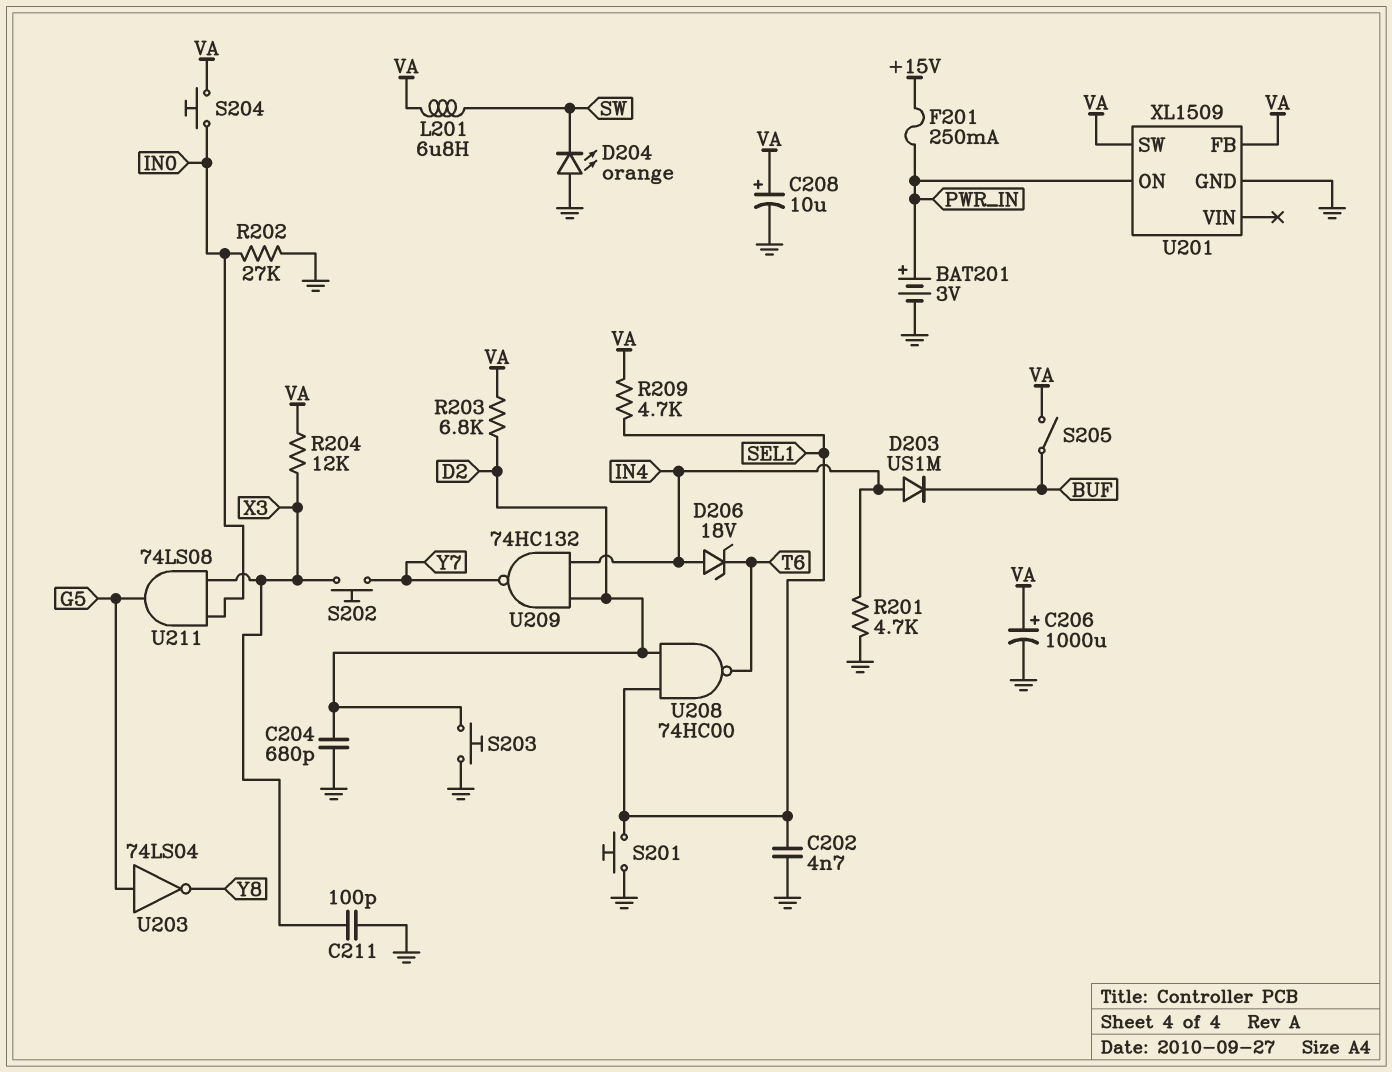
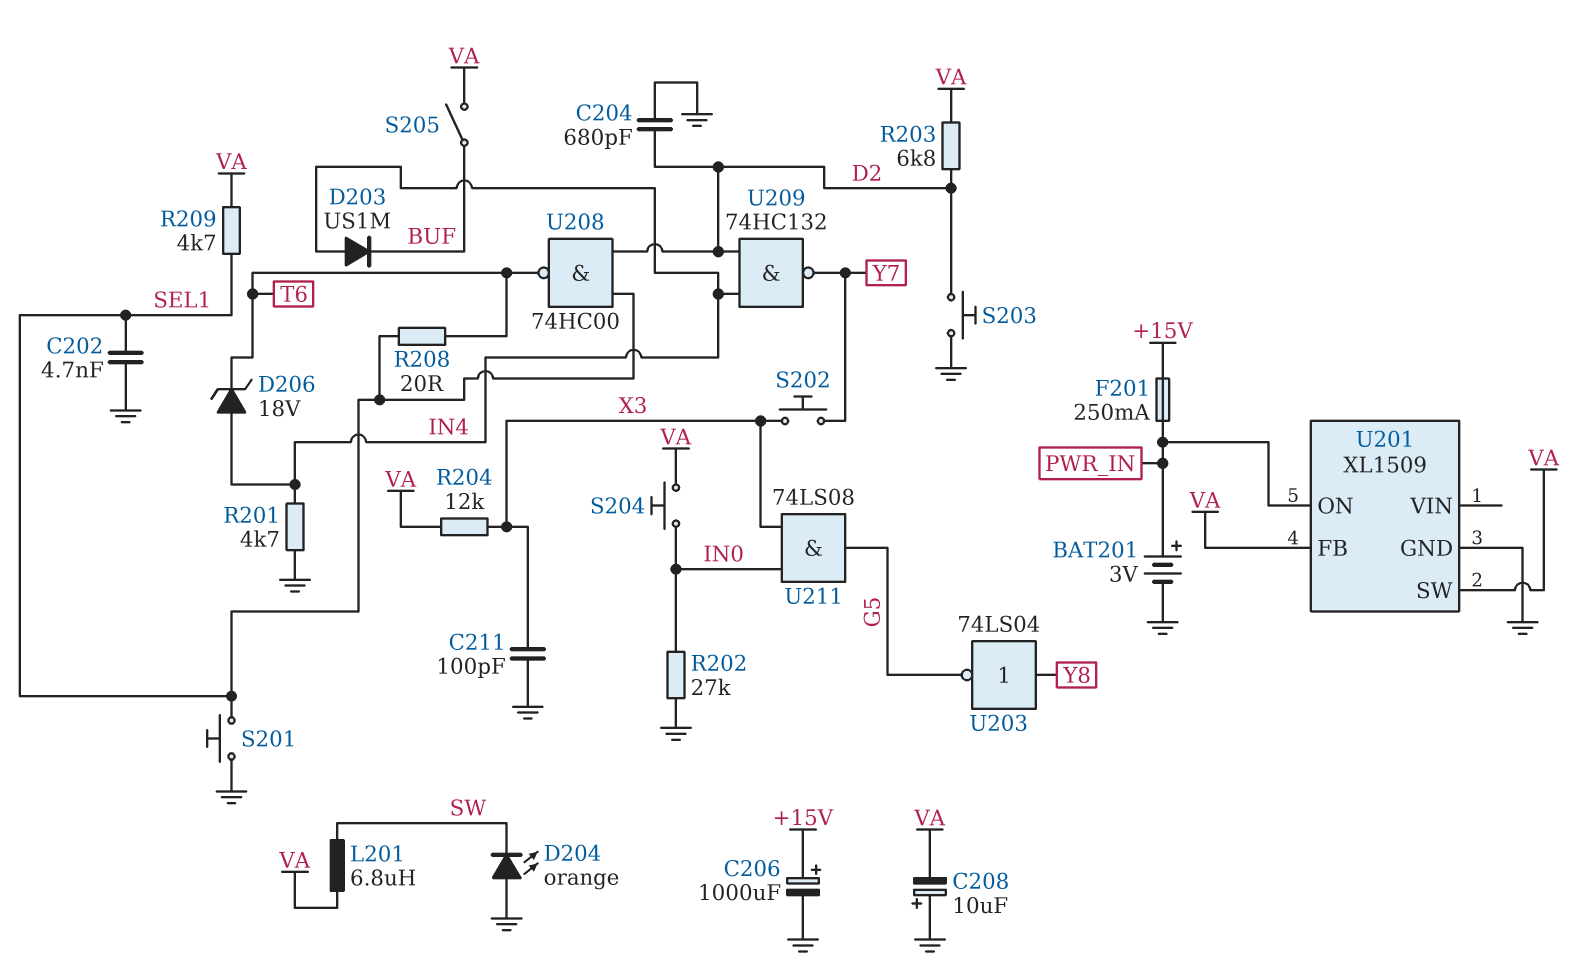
C206: 1000uF (plus VA, minus GND) -> 1000uF (plus +15V, minus GND)
C208: 10uF (plus VA, minus GND) -> 10uF (plus GND, minus VA)
R208: none -> 20 (SEL1, T6)
U203: NOT 74LS04 (in G5, out Y8) -> NOT 74LS04 (in Y8, out G5)

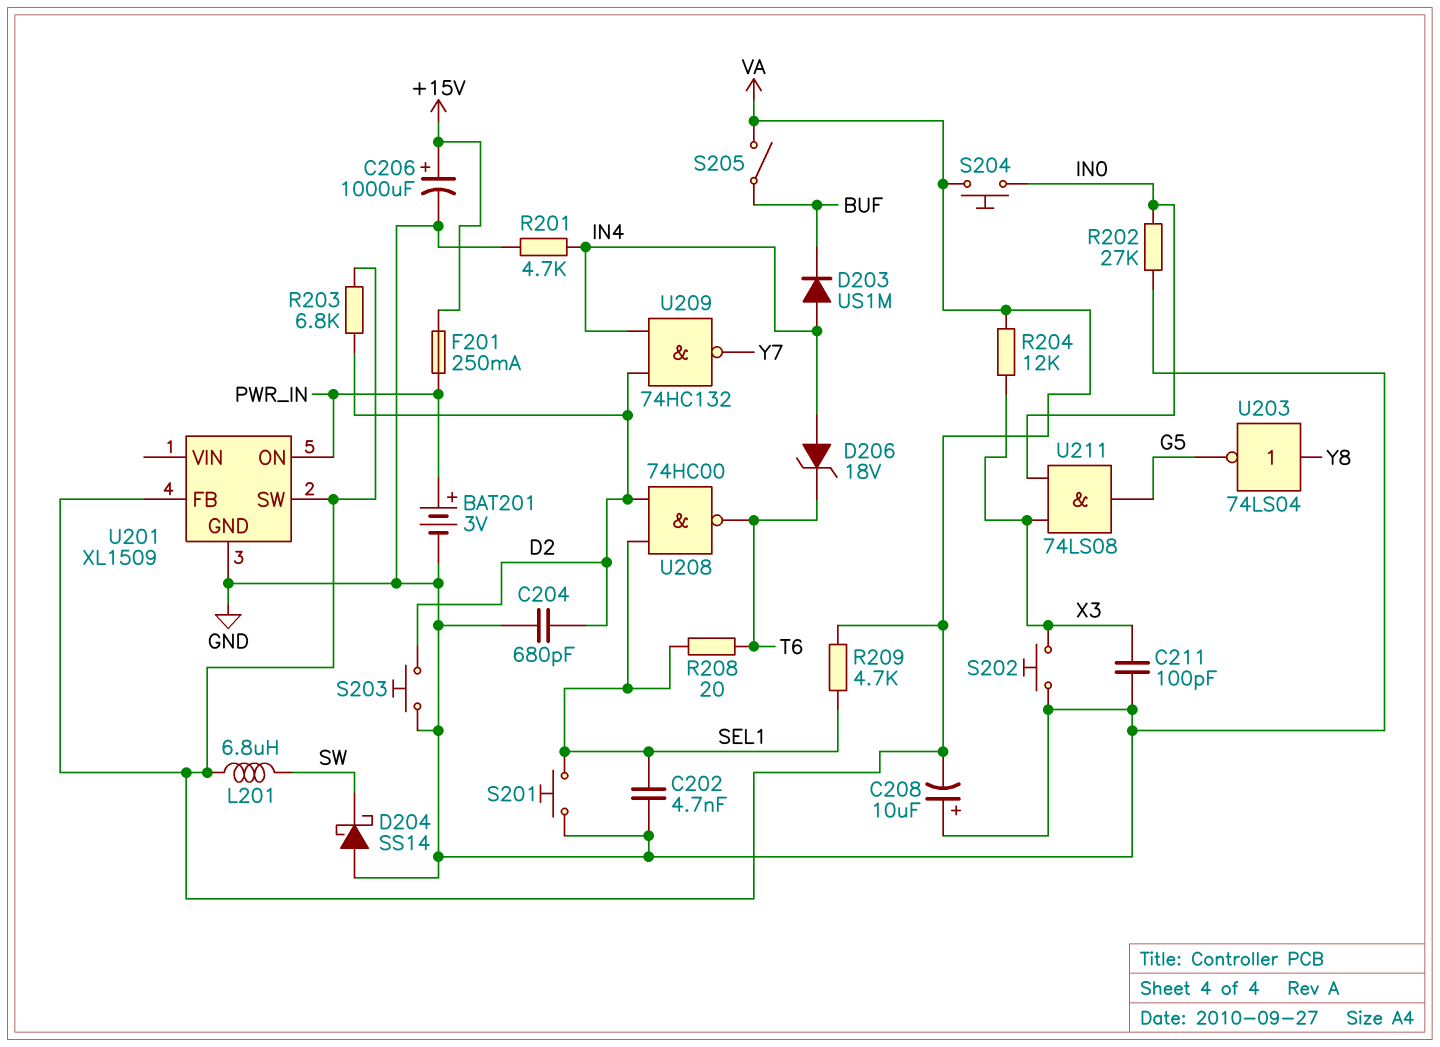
D204: LED orange (A GND, K SW) -> schottky SS14 (A GND, K SW)
S202: button (X3, Y7) -> button (GND, X3)

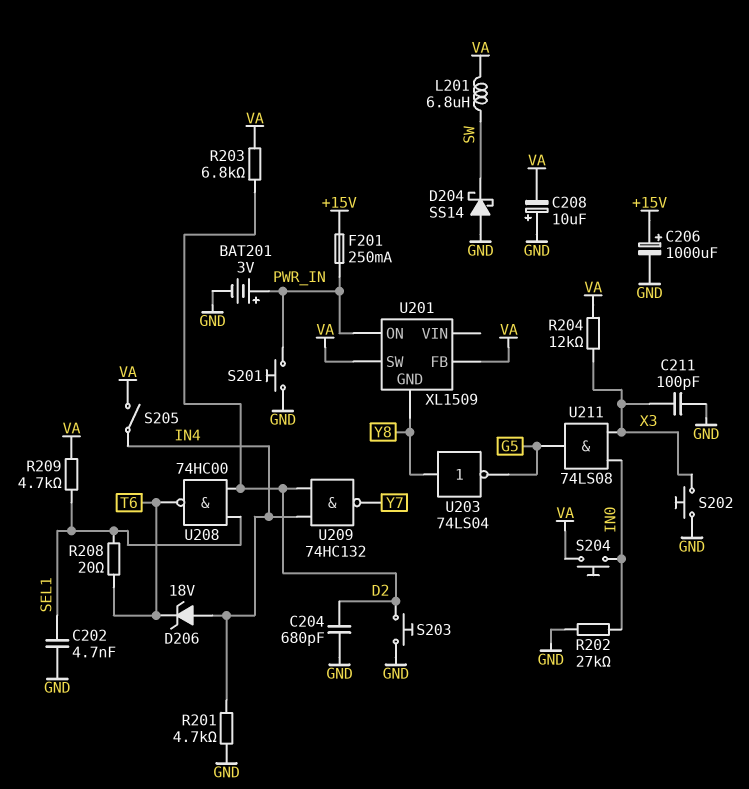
D203: diode US1M (A IN4, K BUF) -> none
S201: button (GND, SEL1) -> button (GND, PWR_IN)
S205: switch (BUF, VA) -> switch (IN4, VA)
U201 pin GND: GND -> Y8

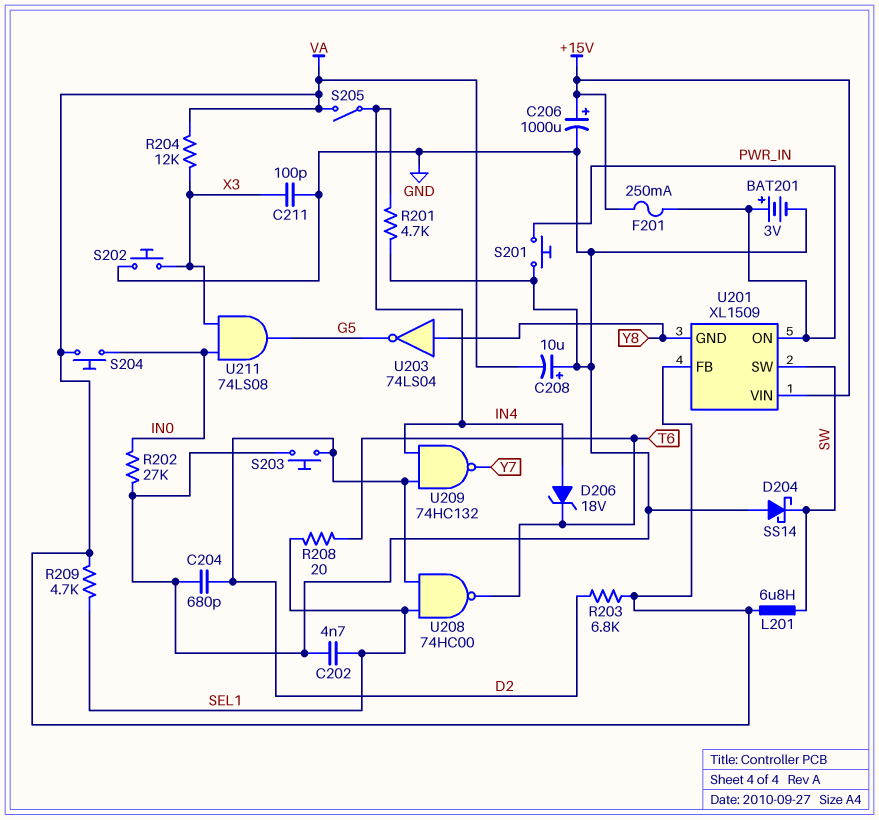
U201 pin SW: VA -> SW
U201 pin VIN: none -> +15V

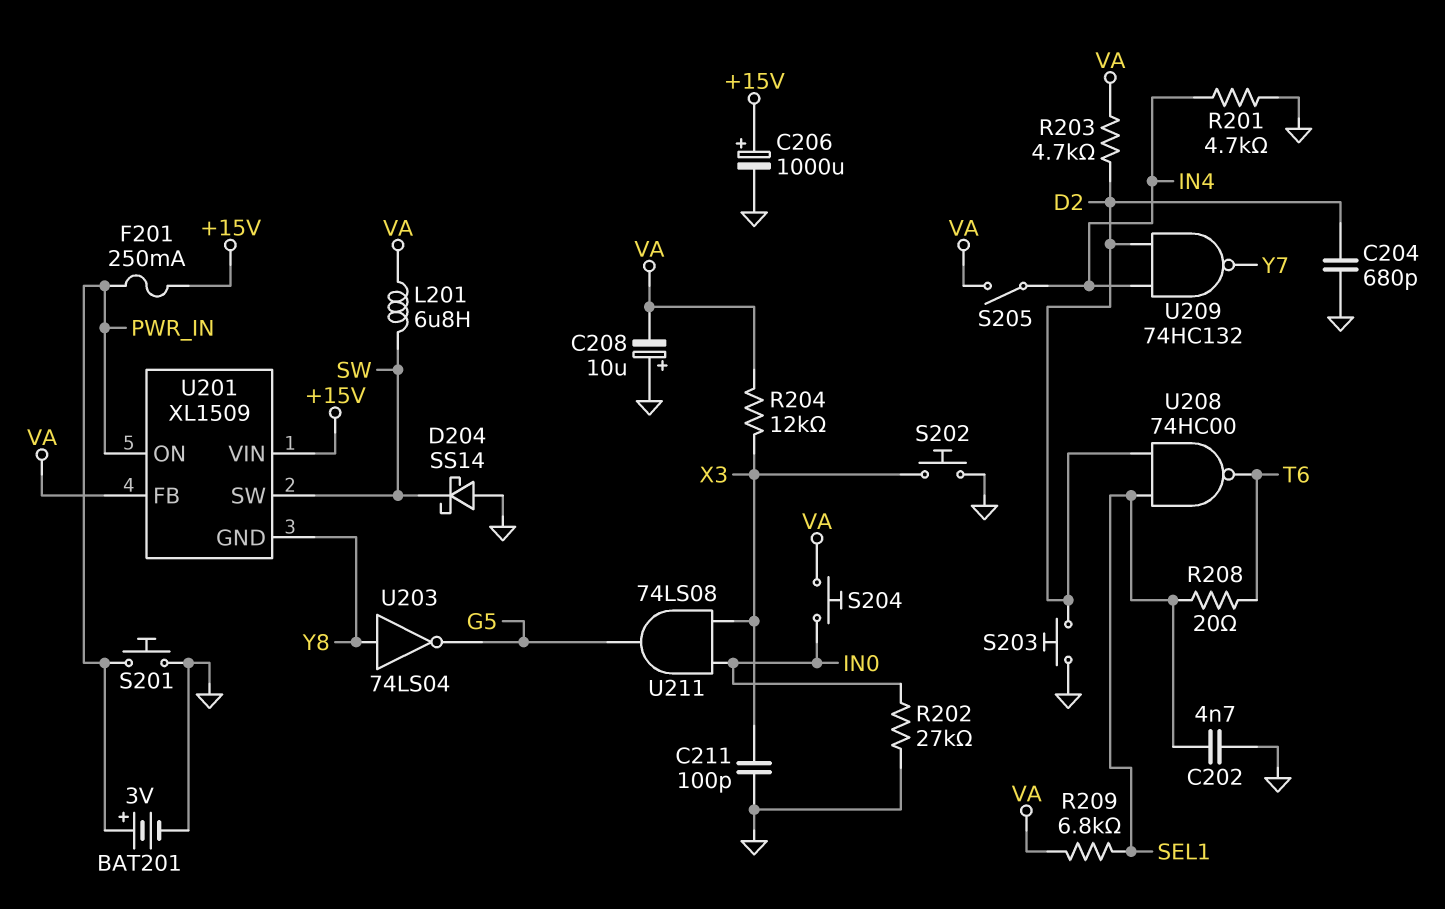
D206: zener 18V (A IN4, K T6) -> none
R203: 6.8k (D2, VA) -> 4.7k (D2, VA)
R209: 4.7k (SEL1, VA) -> 6.8k (SEL1, VA)

